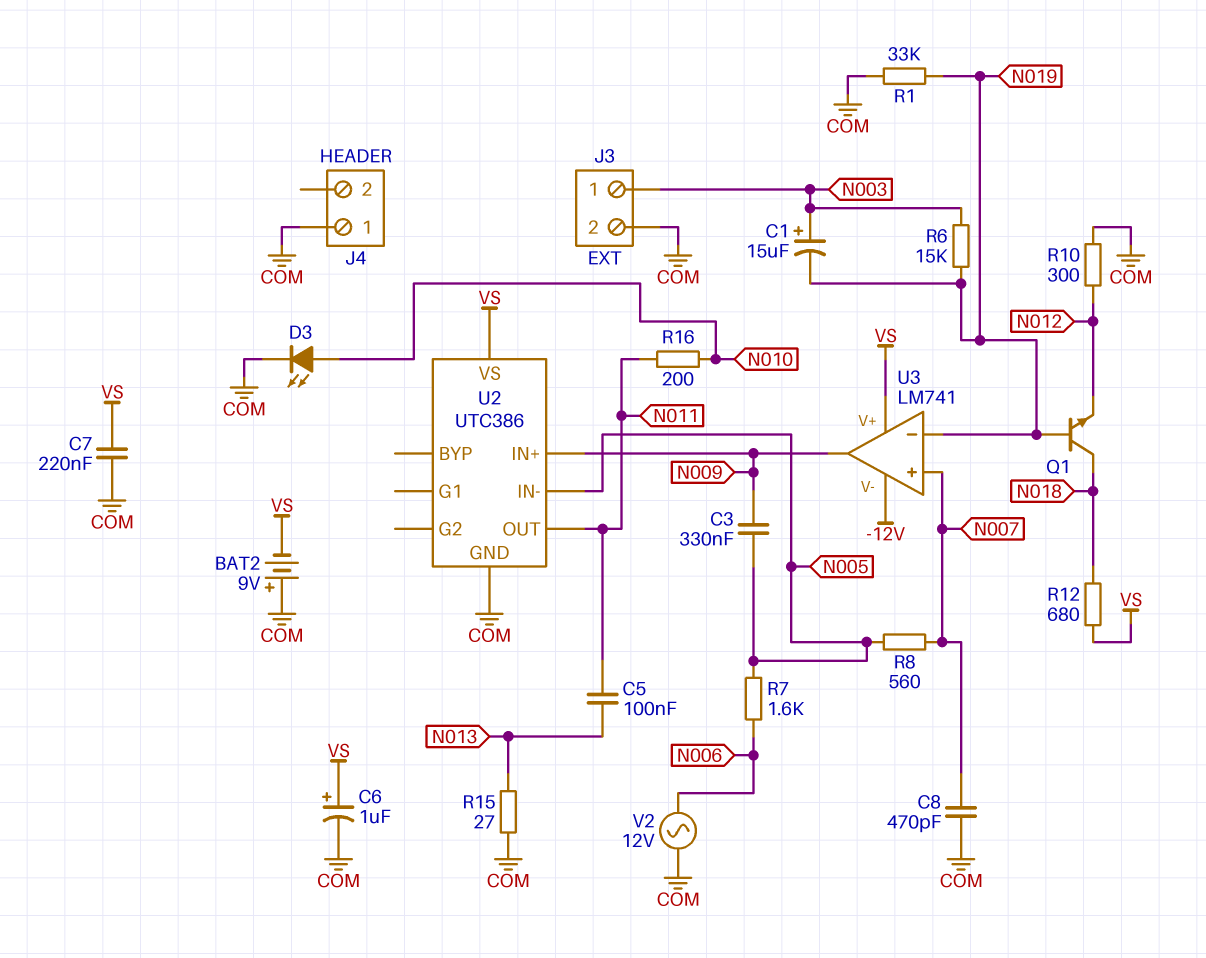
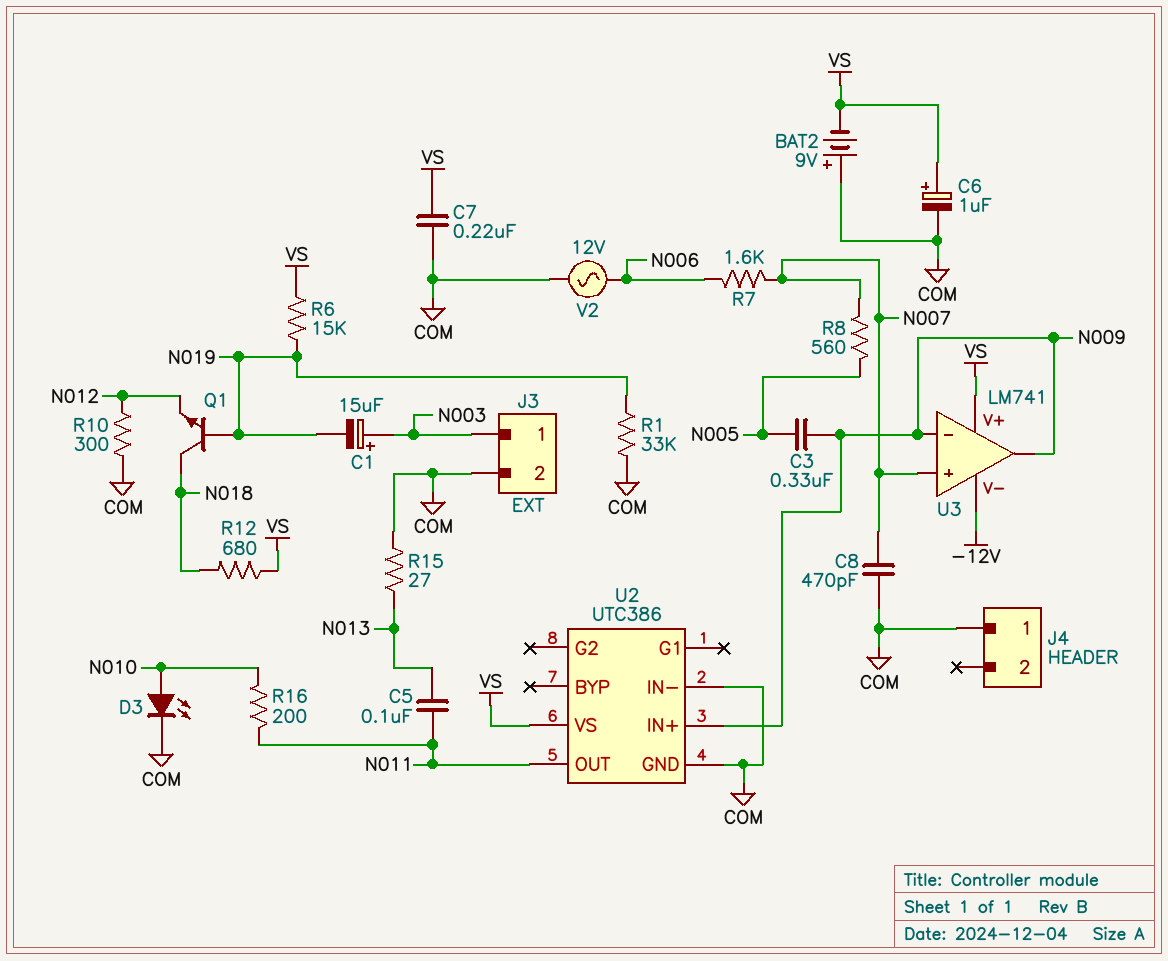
R6: 15k (N003, N019) -> 15k (N019, VS)
R7: 1.6k (N005, N006) -> 1.6k (N006, N007)
U2 pin IN-: N005 -> COM
U3 pin in-: N019 -> N009

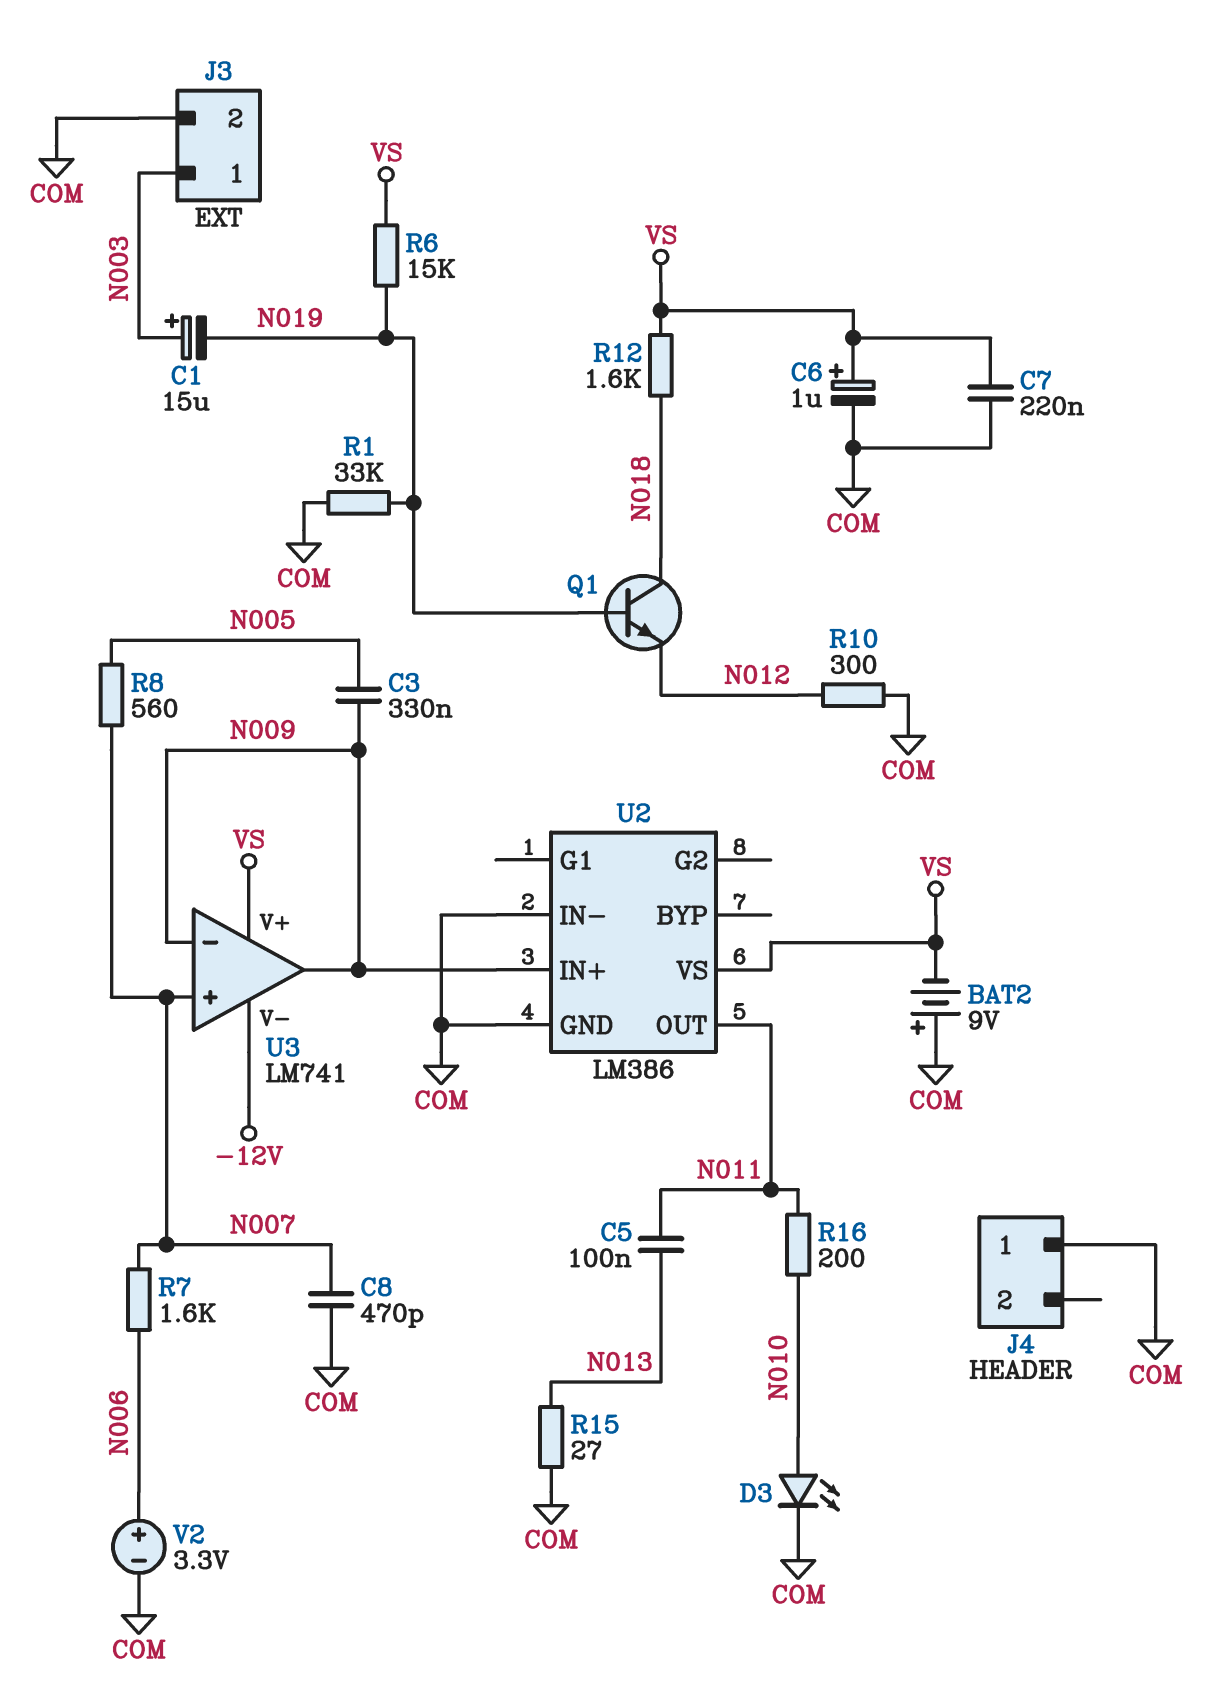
R12: 680 (N018, VS) -> 1.6k (N018, VS)
U2: UTC386 -> LM386
V2: AC 12V (COM, N006) -> 3.3V (plus N006, minus COM)

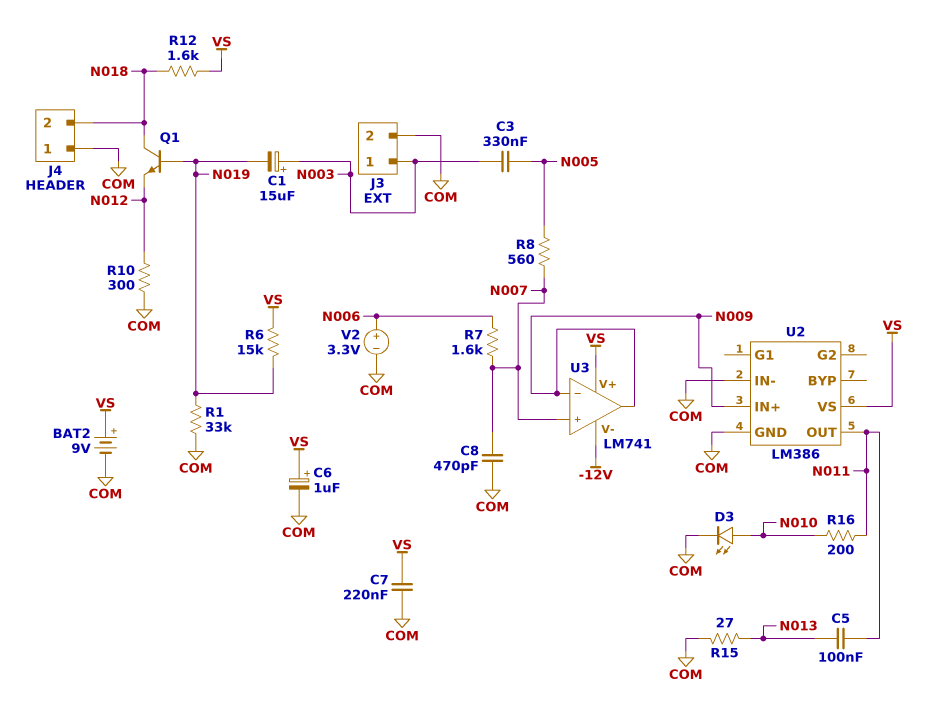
BAT2: 9V (plus COM, minus VS) -> 9V (plus VS, minus COM)
C3: 330nF (N005, N009) -> 330nF (N003, N005)
J4 pin 2: none -> N018

